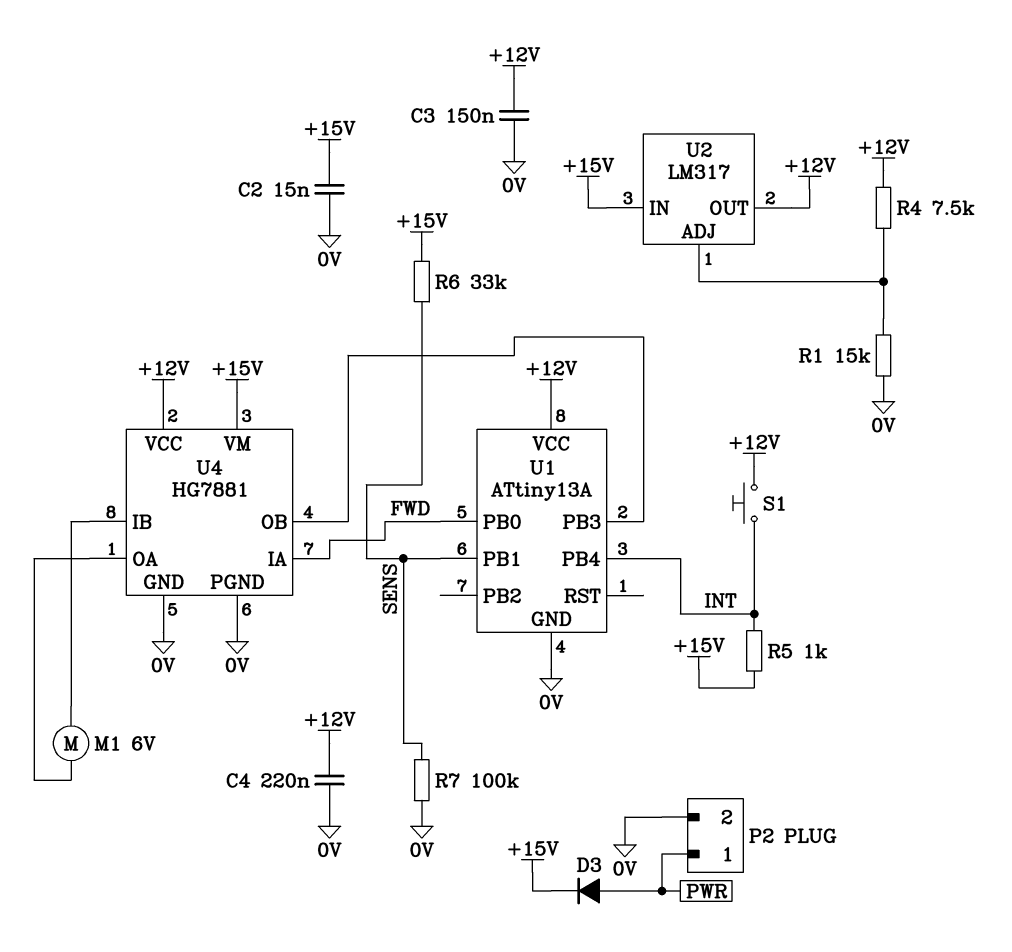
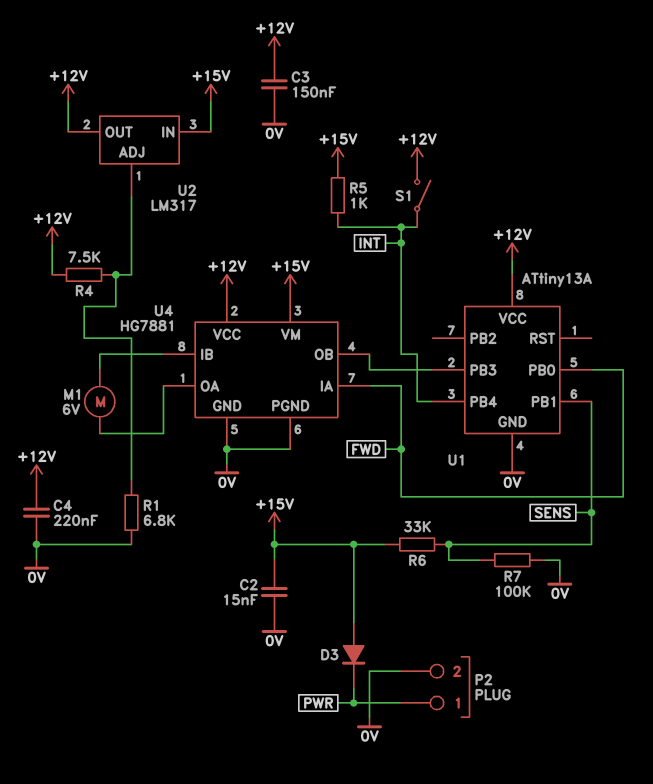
D3: diode (A PWR, K +15V) -> diode (A +15V, K PWR)
R1: 15k (0V, U2/ADJ) -> 6.8k (0V, U2/ADJ)
S1: button (+12V, INT) -> switch (+12V, INT)

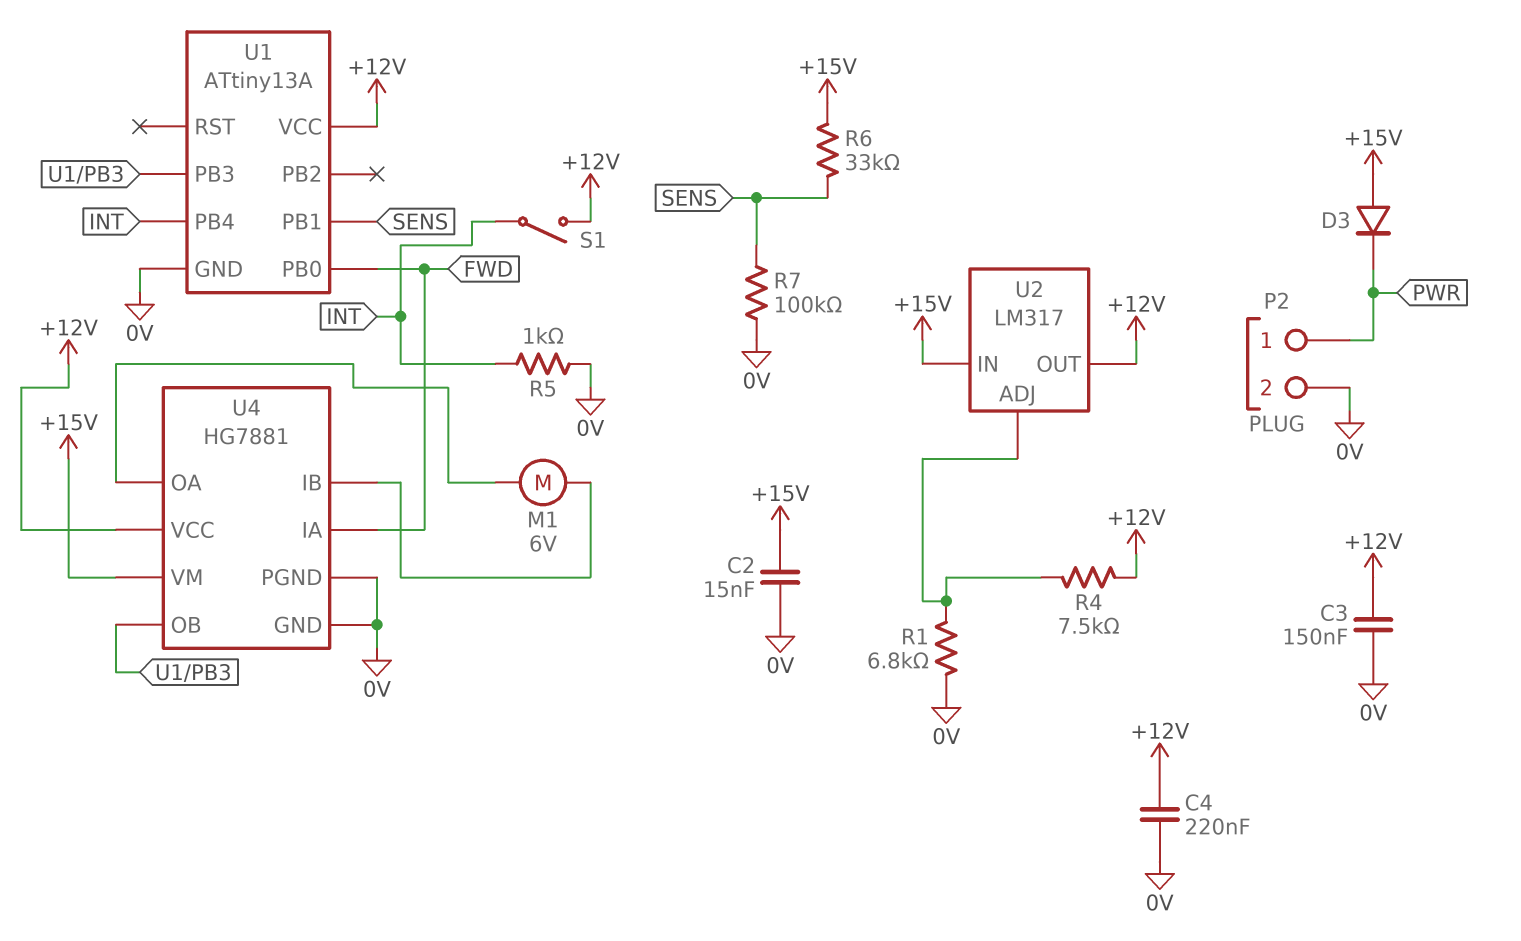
R5: 1k (+15V, INT) -> 1k (0V, INT)

